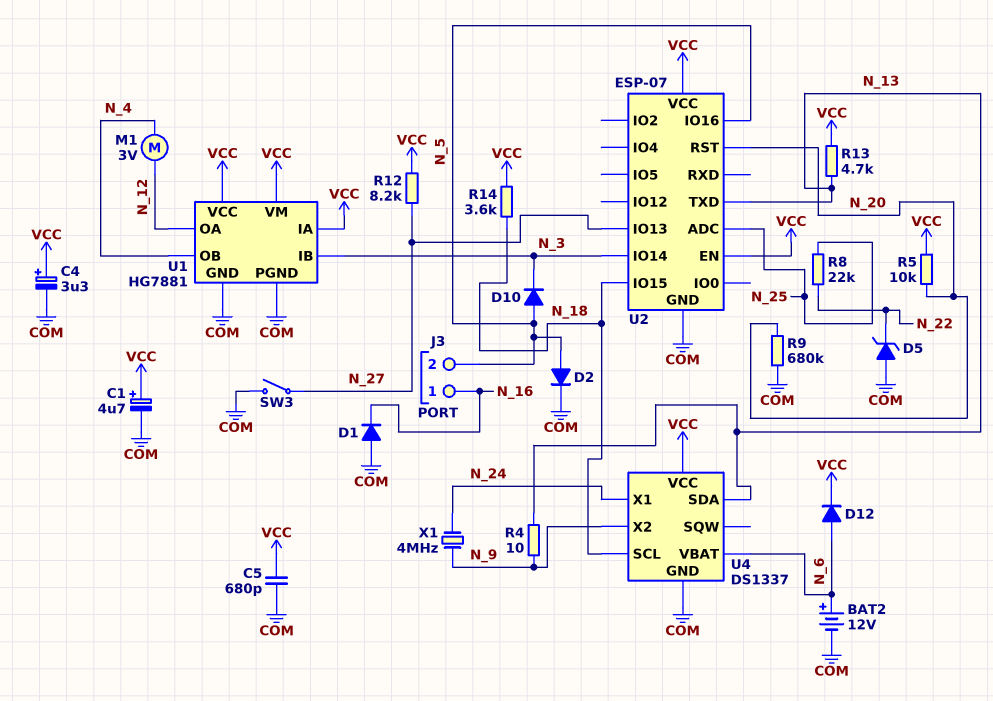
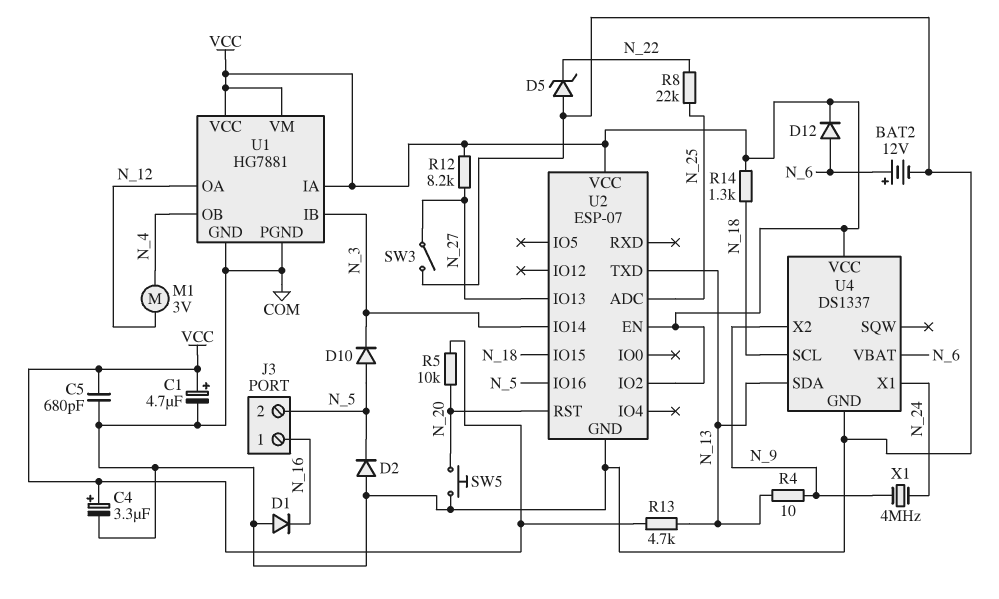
D2: diode (A N_5, K COM) -> diode (A COM, K N_5)
R9: 680k (COM, N_20) -> none
R14: 3.6k (N_18, VCC) -> 1.3k (N_18, VCC)
SW5: none -> button (COM, N_20)
U2 pin IO2: none -> VCC

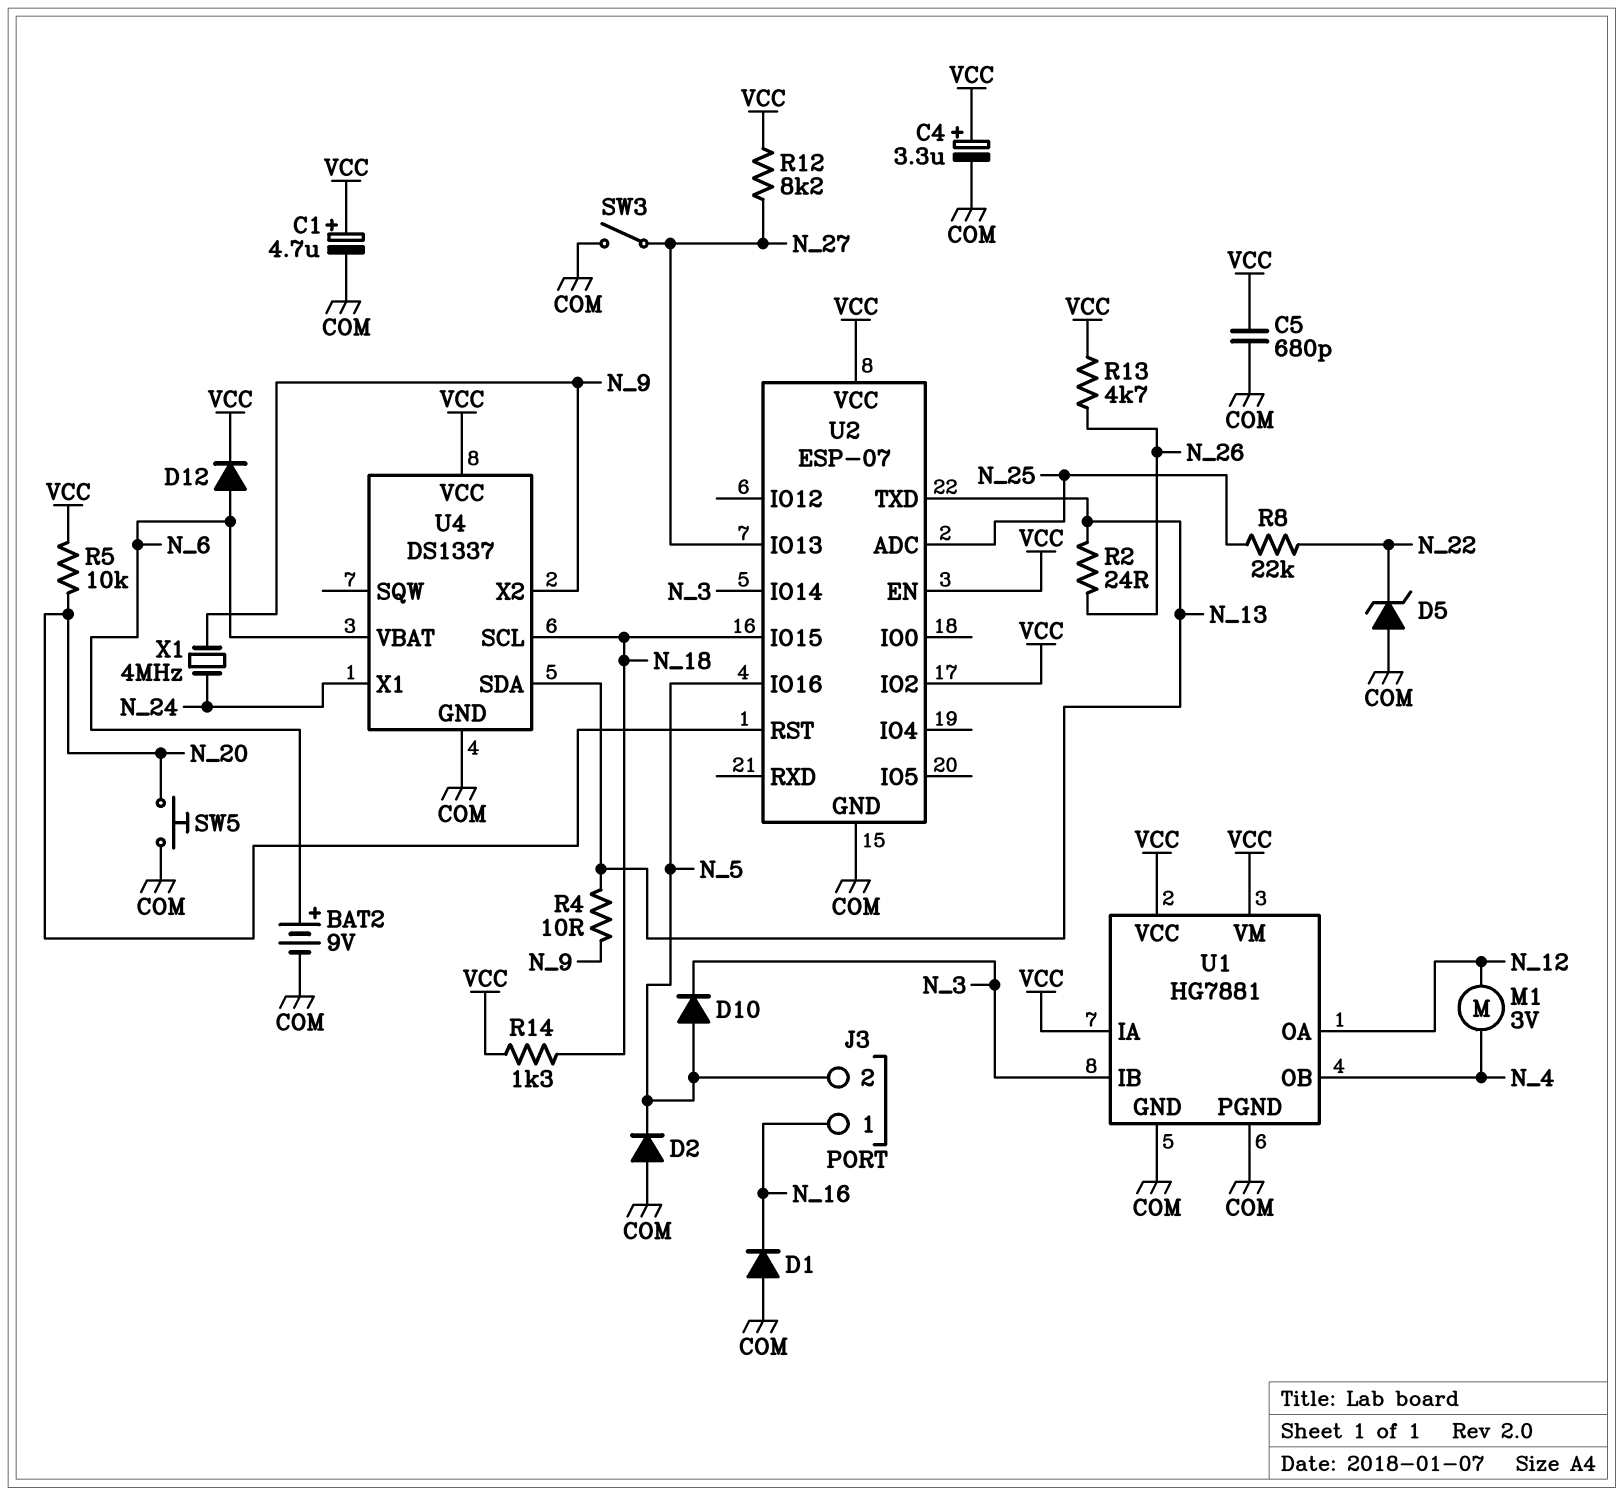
BAT2: 12V (plus N_6, minus COM) -> 9V (plus N_6, minus COM)
R2: none -> 24 (N_13, N_26)
R13: 4.7k (N_13, VCC) -> 4.7k (N_26, VCC)

